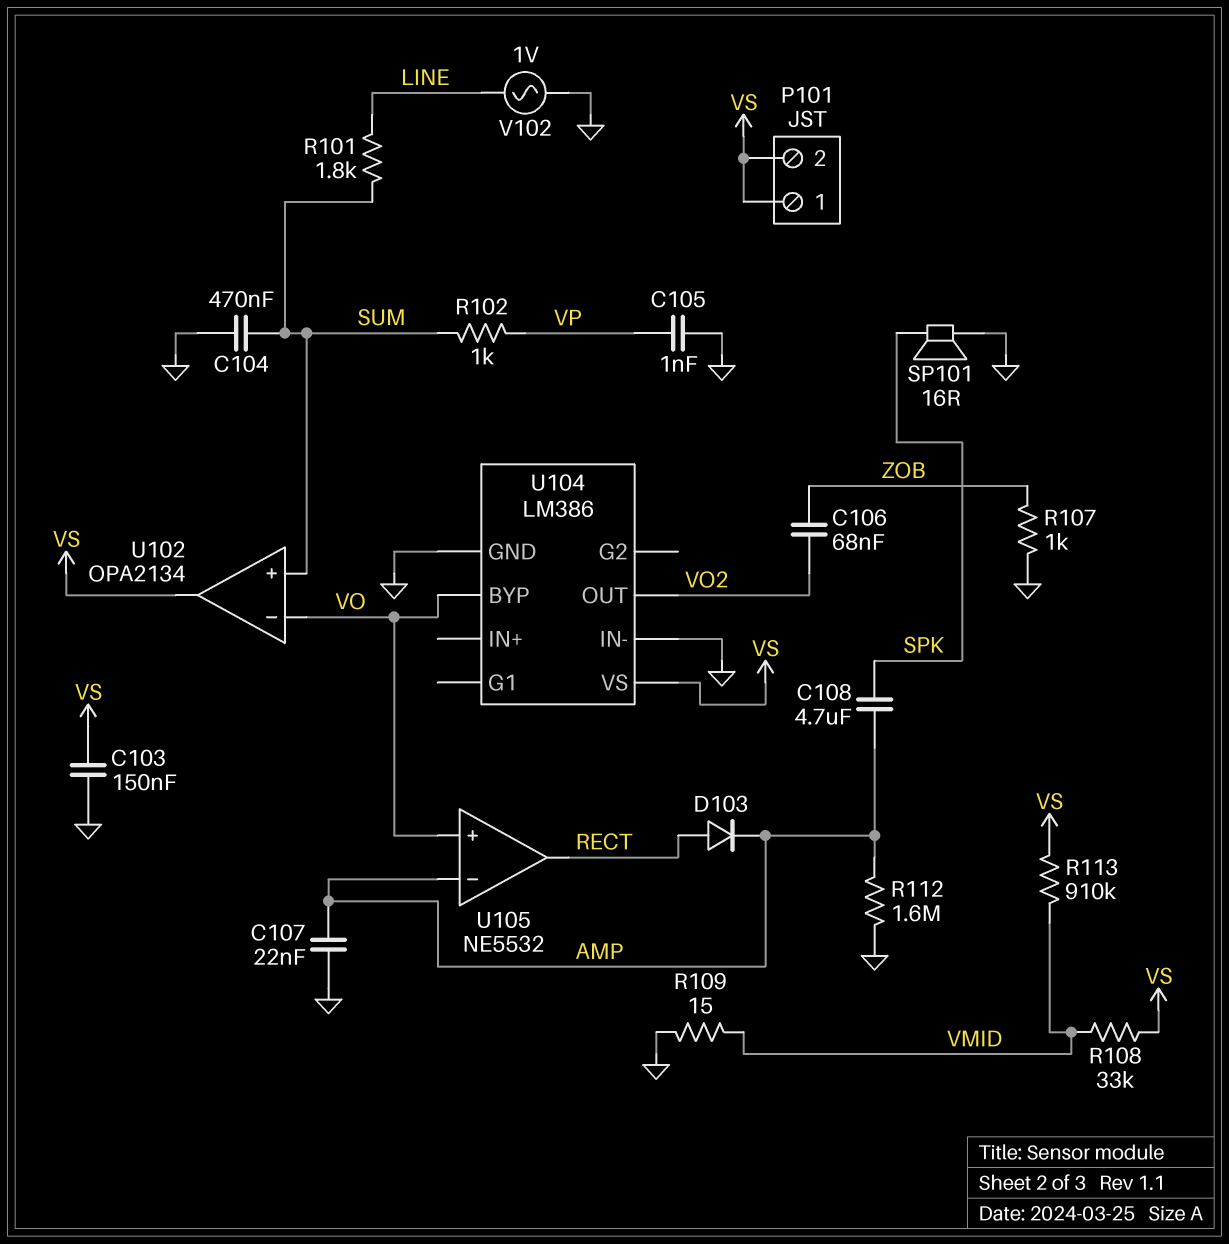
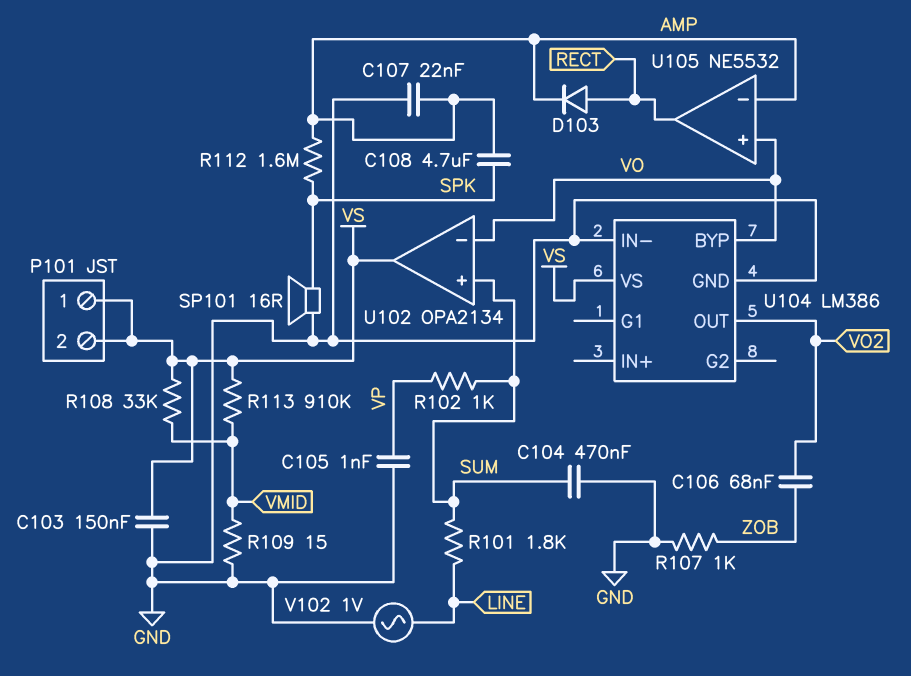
R112: 1.6M (AMP, GND) -> 1.6M (AMP, SPK)

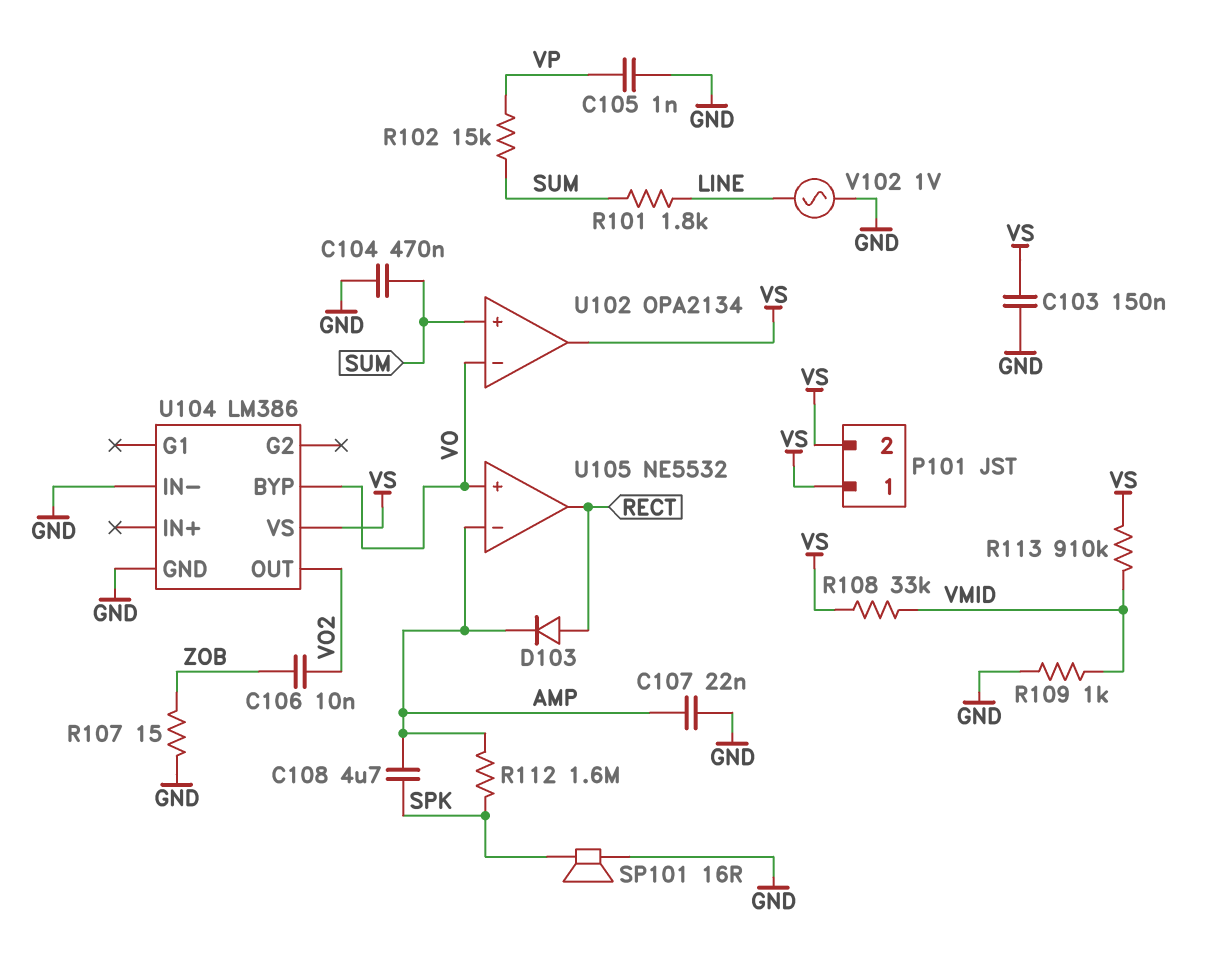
C106: 68nF (VO2, ZOB) -> 10nF (VO2, ZOB)
R102: 1k (SUM, VP) -> 15k (SUM, VP)
R107: 1k (GND, ZOB) -> 15 (GND, ZOB)
R109: 15 (GND, VMID) -> 1k (GND, VMID)

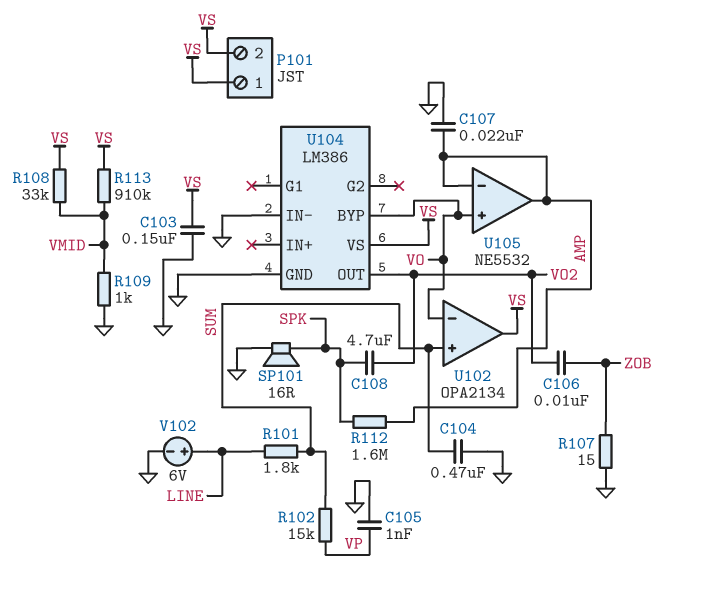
C108: 4.7uF (AMP, SPK) -> 4.7uF (SPK, VO2)
D103: diode (A RECT, K AMP) -> none
U105 pin out: RECT -> AMP
V102: AC 1V (GND, LINE) -> 6V (plus LINE, minus GND)

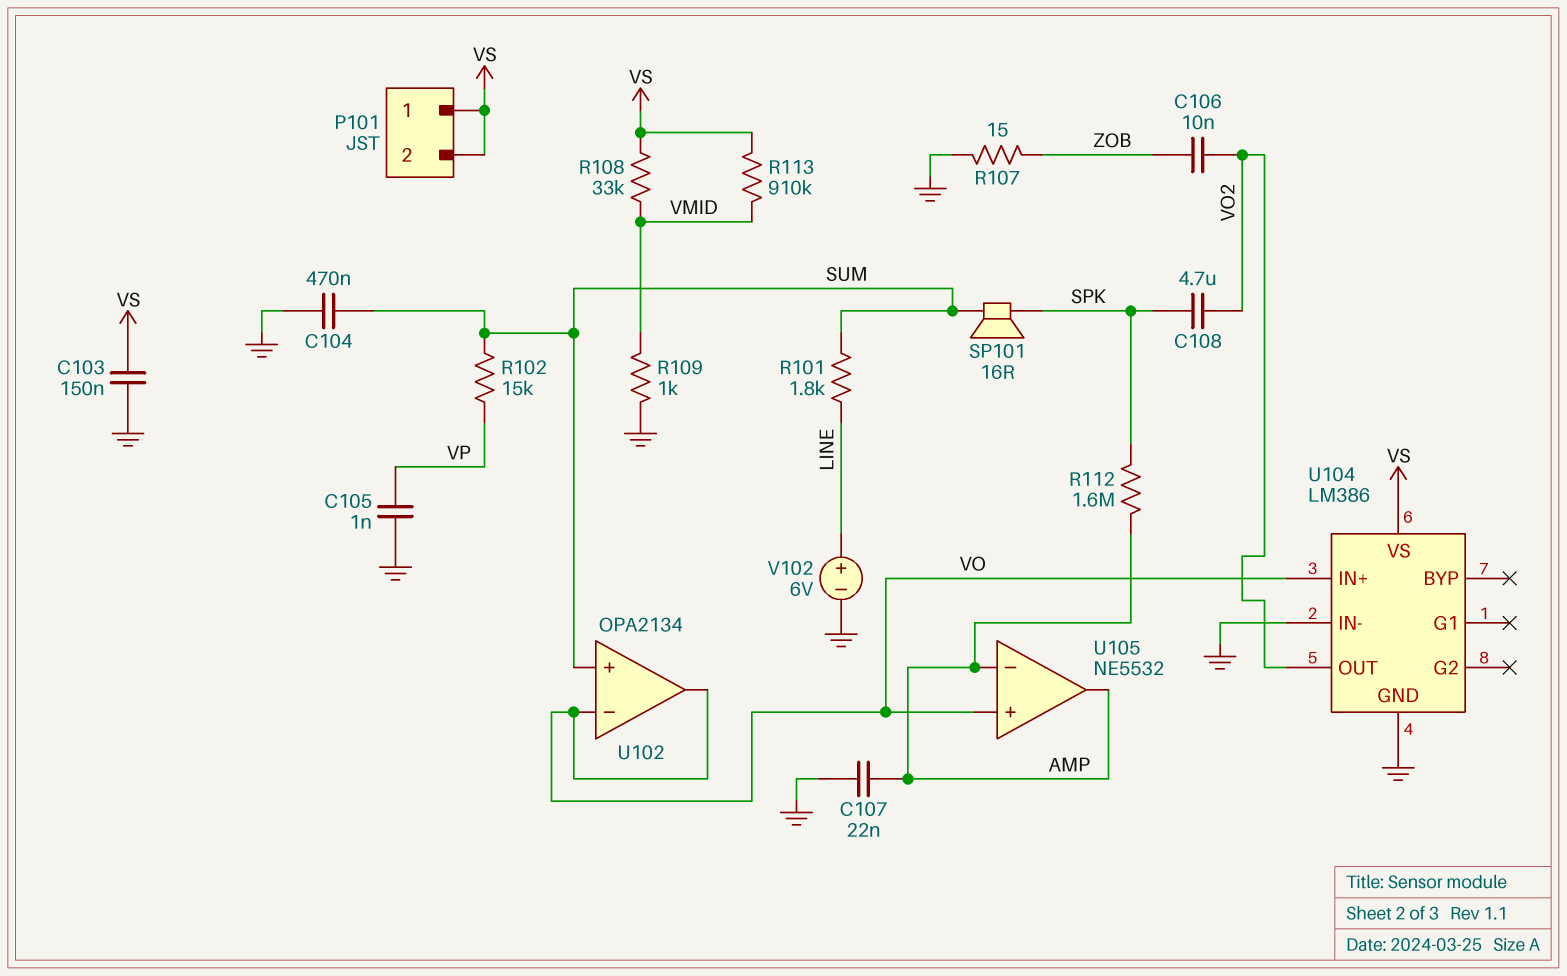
SP101: speaker 16R (GND, SPK) -> speaker 16R (SPK, SUM)
U102 pin out: VS -> VO
U104 pin BYP: VO -> none
U104 pin IN+: none -> VO

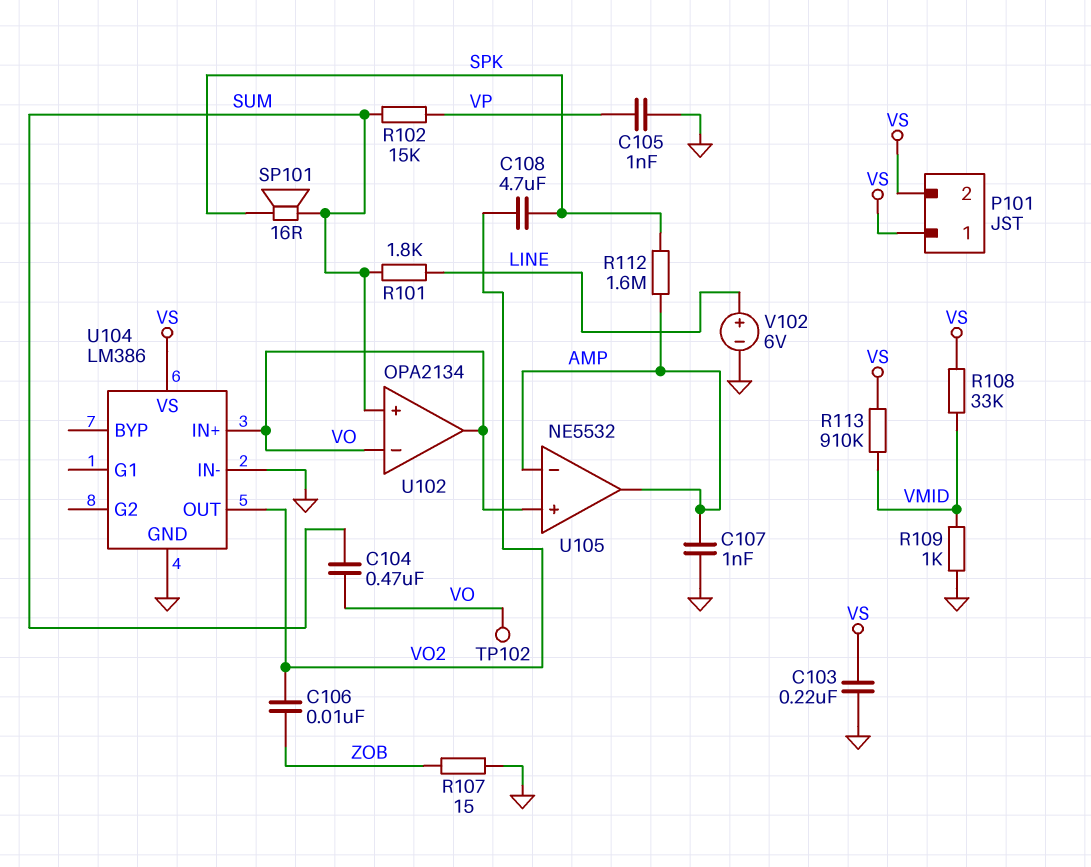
C103: 150nF (GND, VS) -> 220nF (GND, VS)
C104: 470nF (GND, SUM) -> 470nF (SUM, VO)
C107: 22nF (AMP, GND) -> 1nF (AMP, GND)
TP102: none -> test point (VO)

